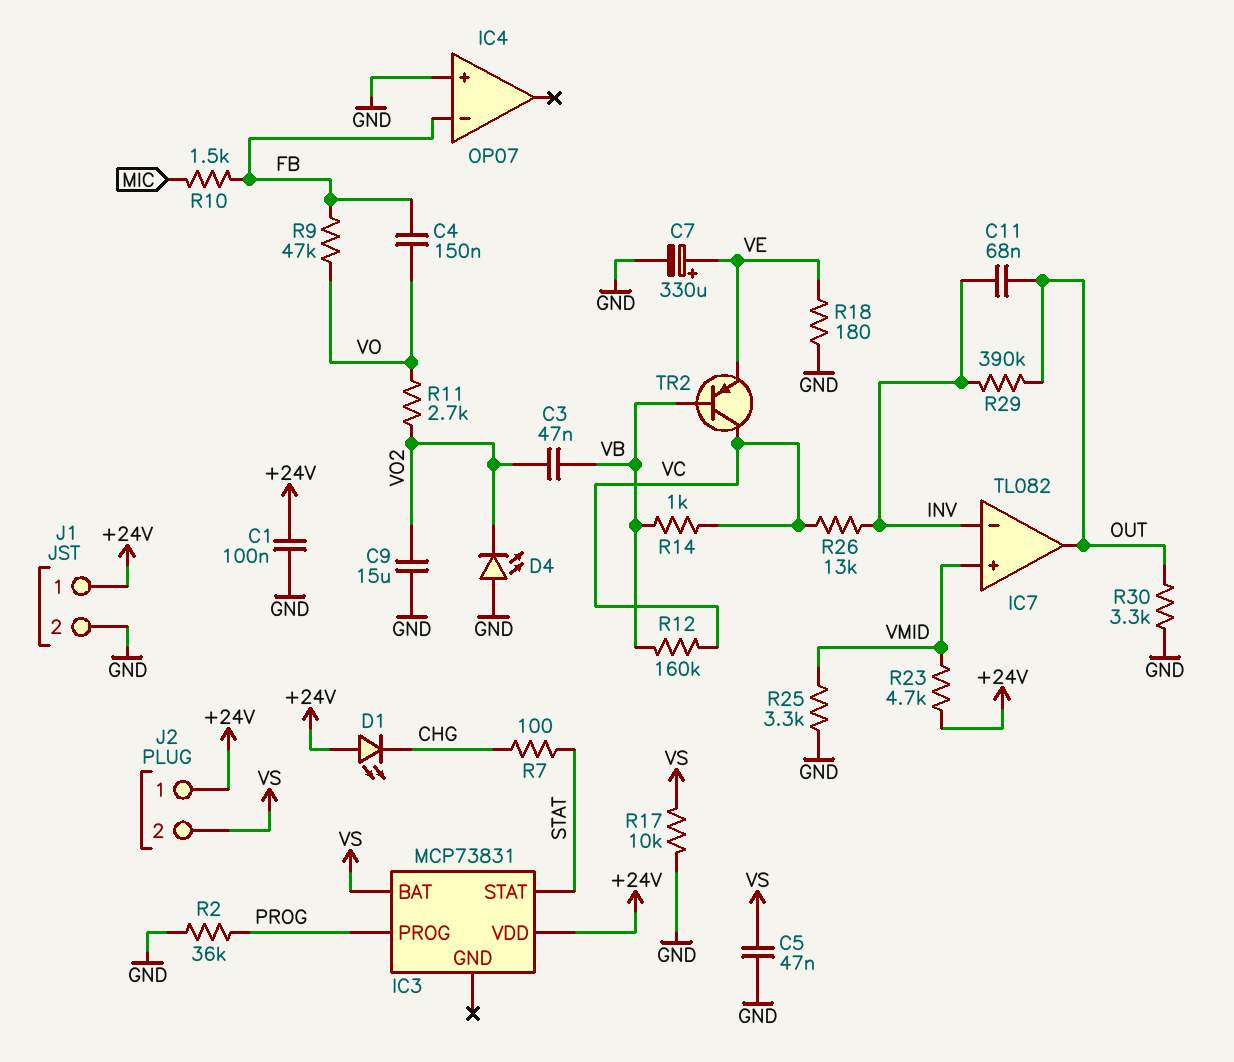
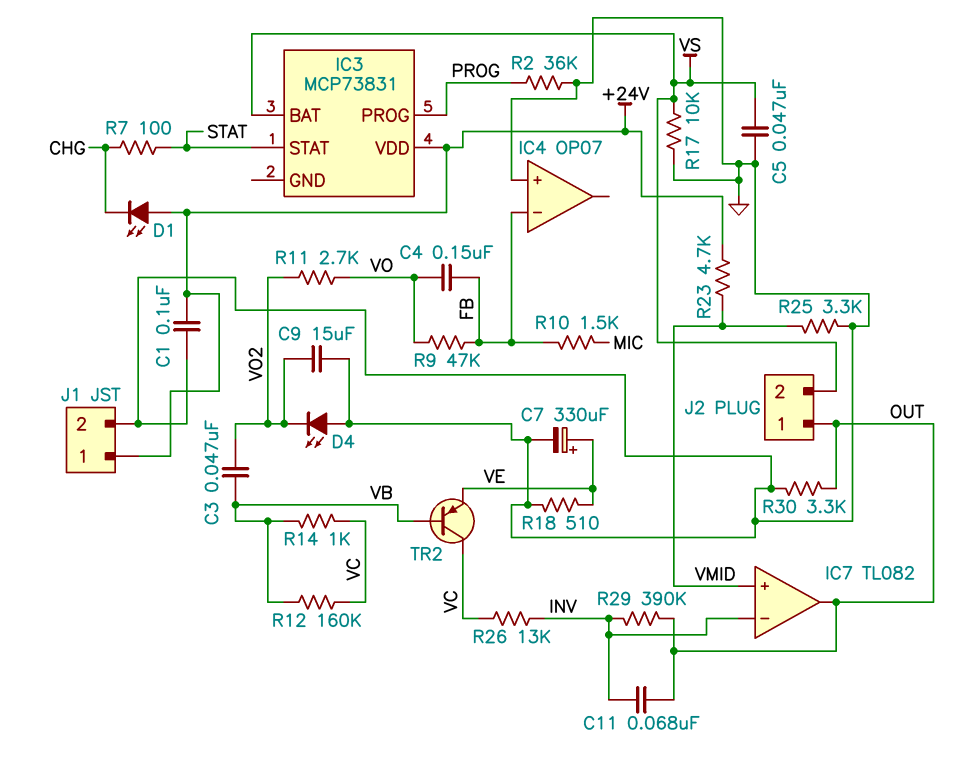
J2 pin 1: +24V -> OUT
R18: 180 (GND, VE) -> 510 (GND, VE)

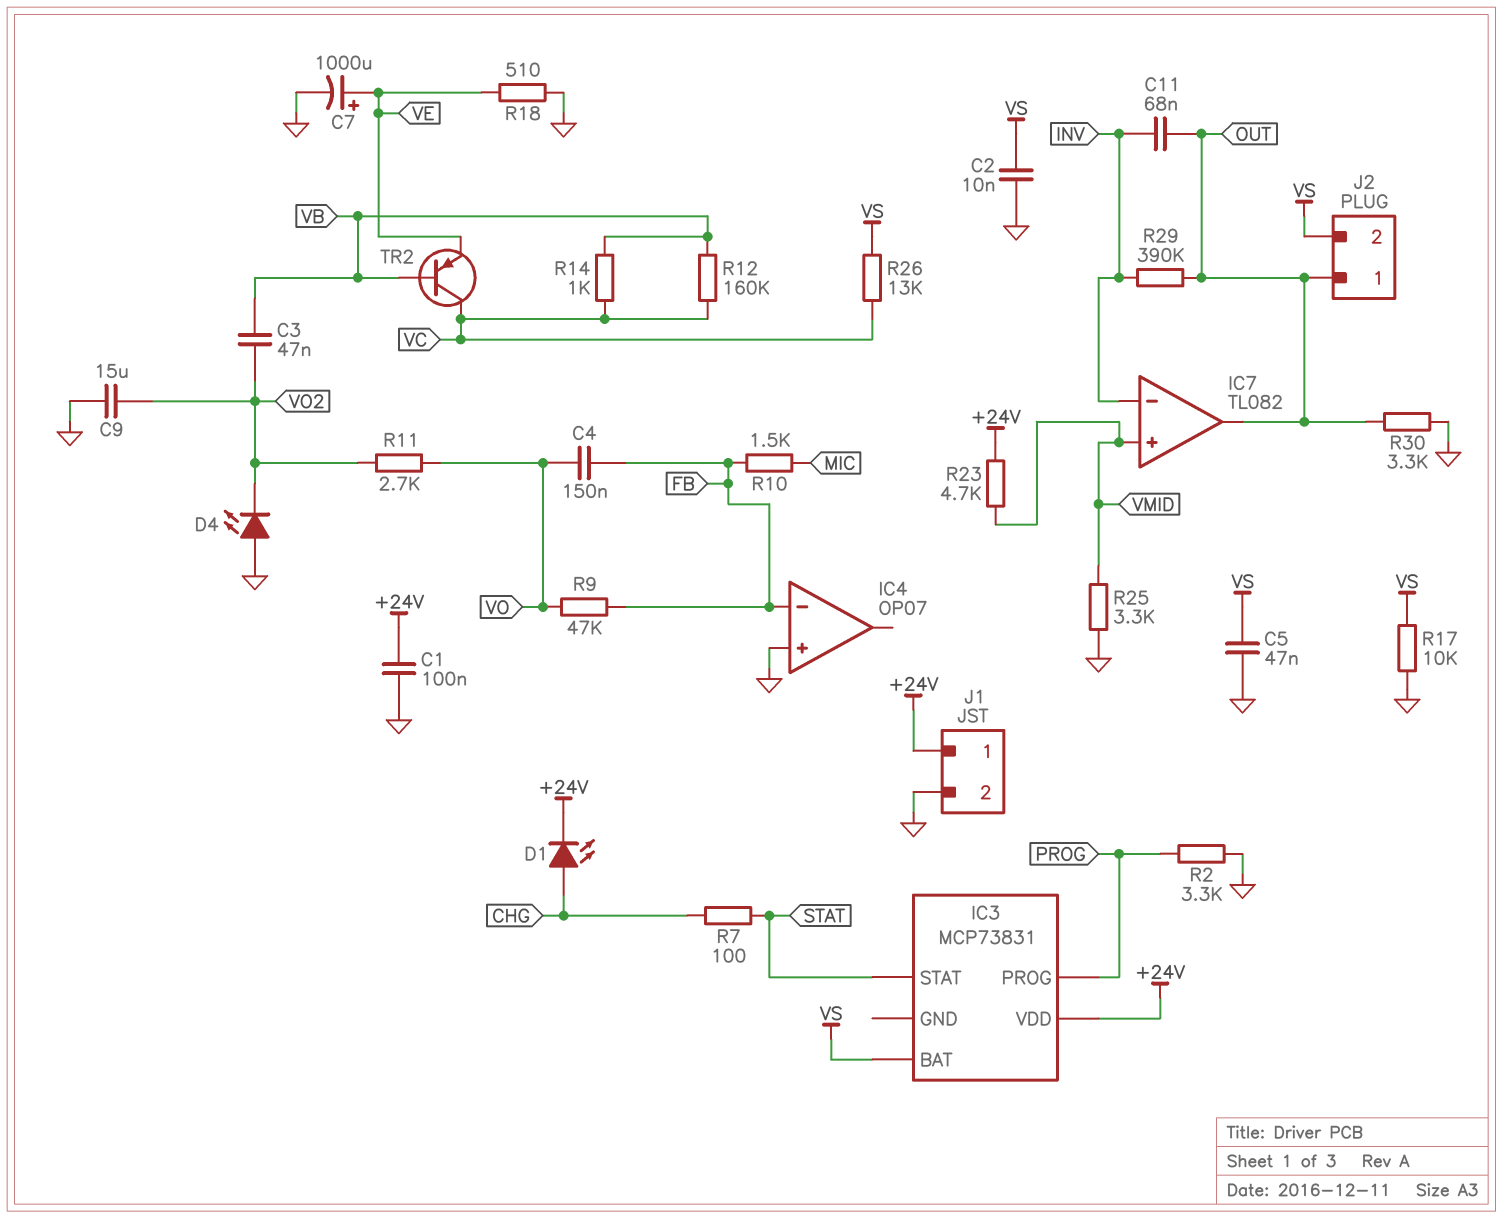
C2: none -> 10nF (GND, VS)
C7: 330uF (plus VE, minus GND) -> 1000uF (plus VE, minus GND)
D1: LED (A +24V, K CHG) -> LED (A CHG, K +24V)
R2: 36k (GND, PROG) -> 3.3k (GND, PROG)
R26: 13k (INV, VC) -> 13k (VC, VS)

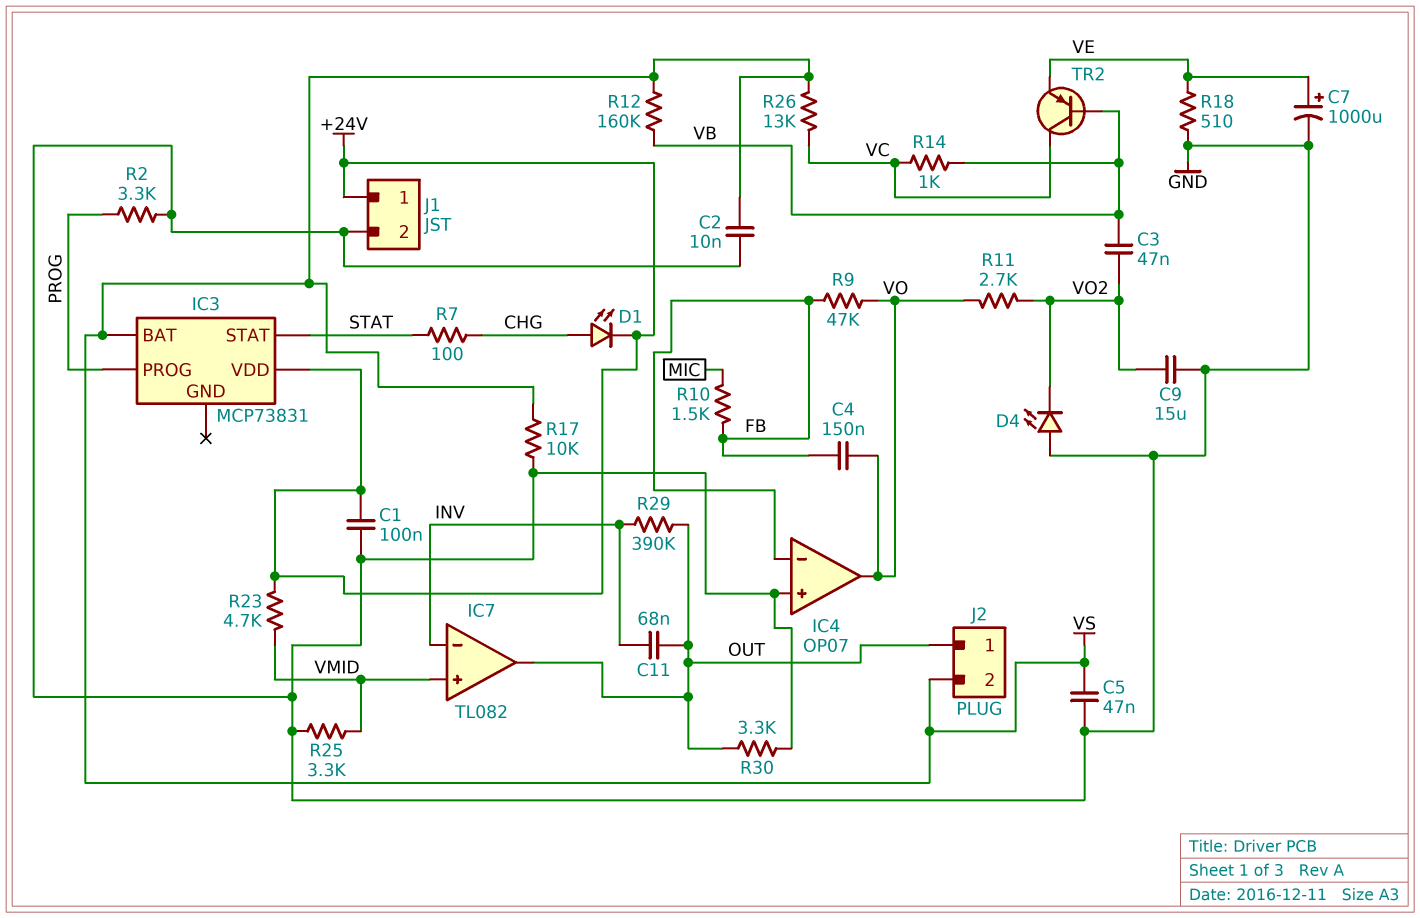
IC4 pin out: none -> VO
R12: 160k (VB, VC) -> 160k (VB, VS)

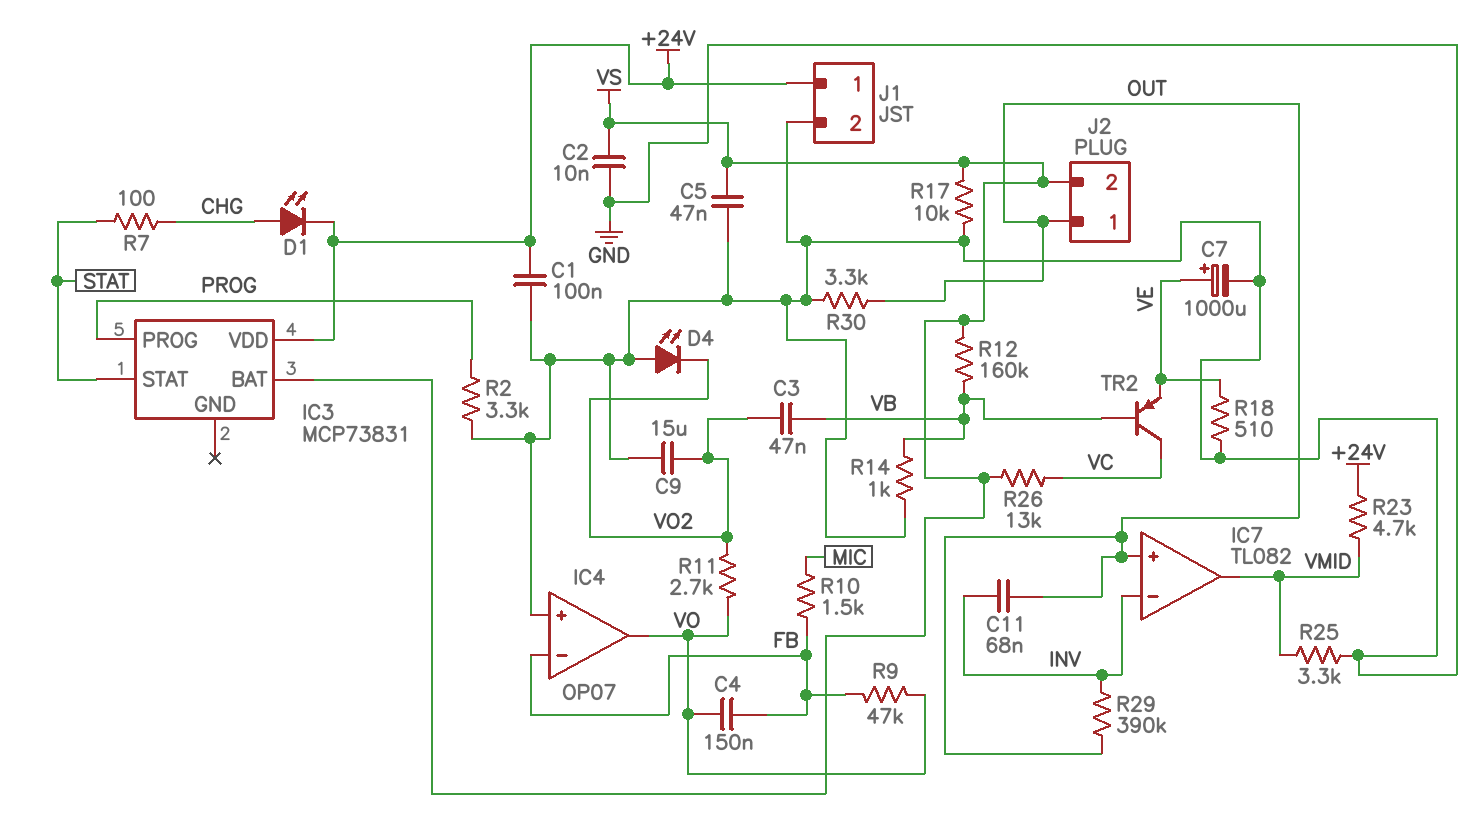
IC7 pin in+: VMID -> OUT
IC7 pin out: OUT -> VMID
R14: 1k (VB, VC) -> 1k (GND, VB)

